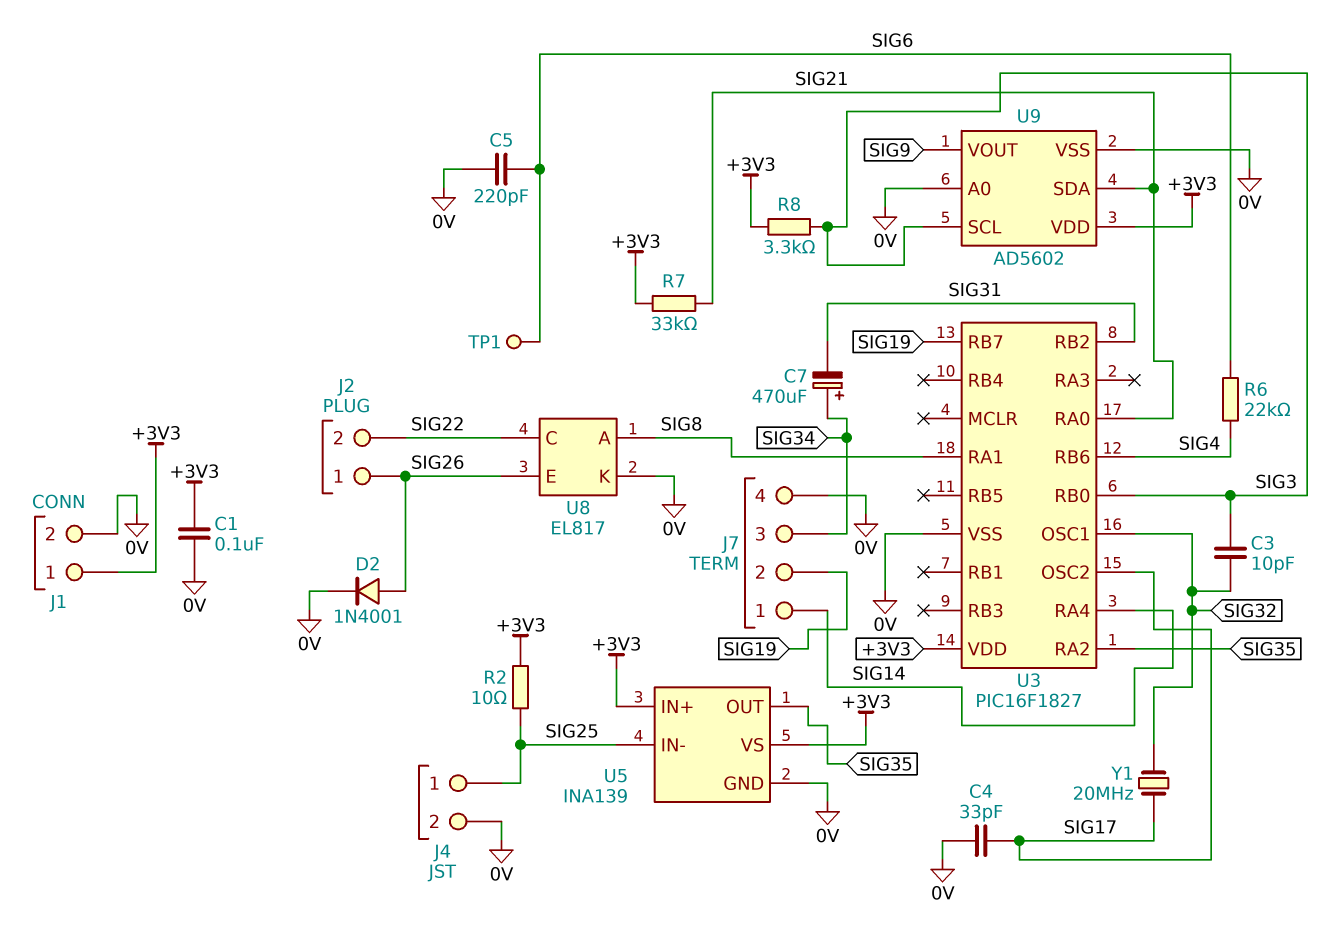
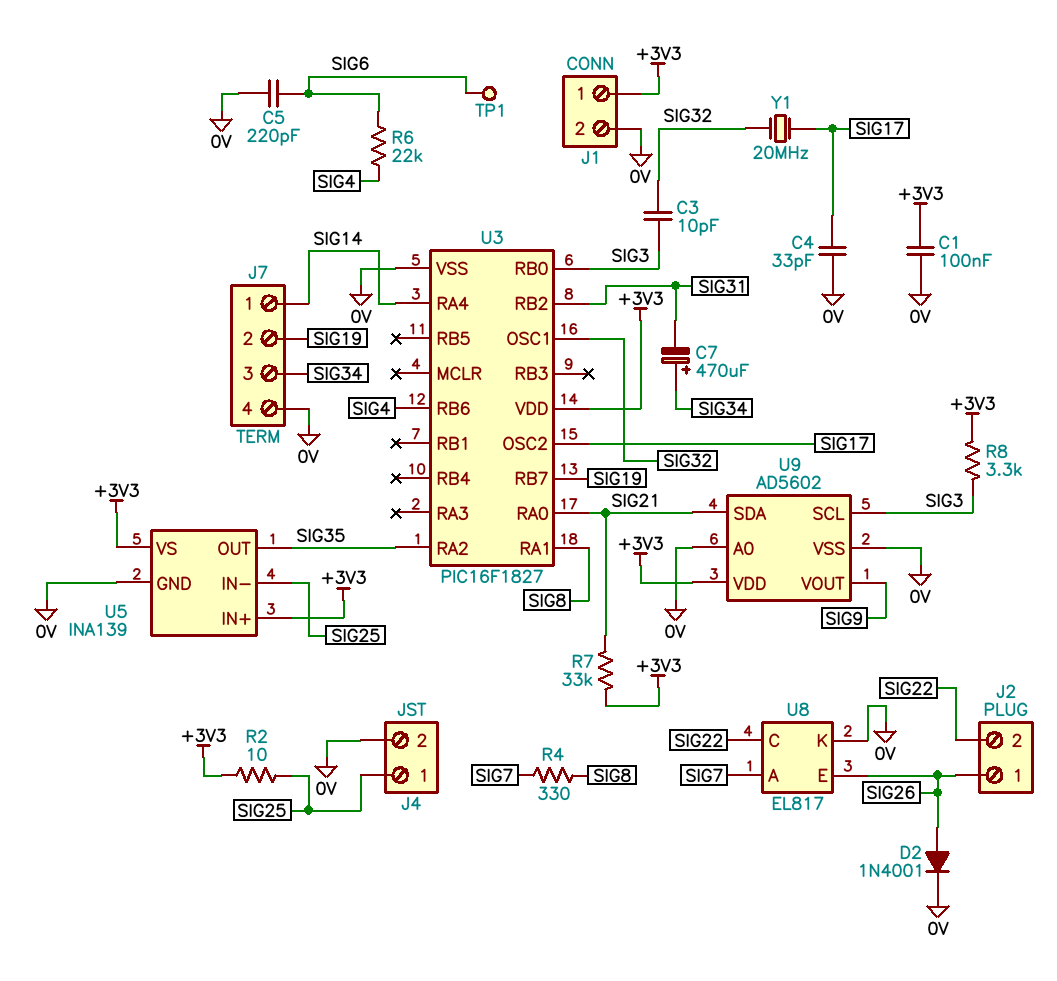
R4: none -> 330 (SIG7, SIG8)
U8 pin A: SIG8 -> SIG7

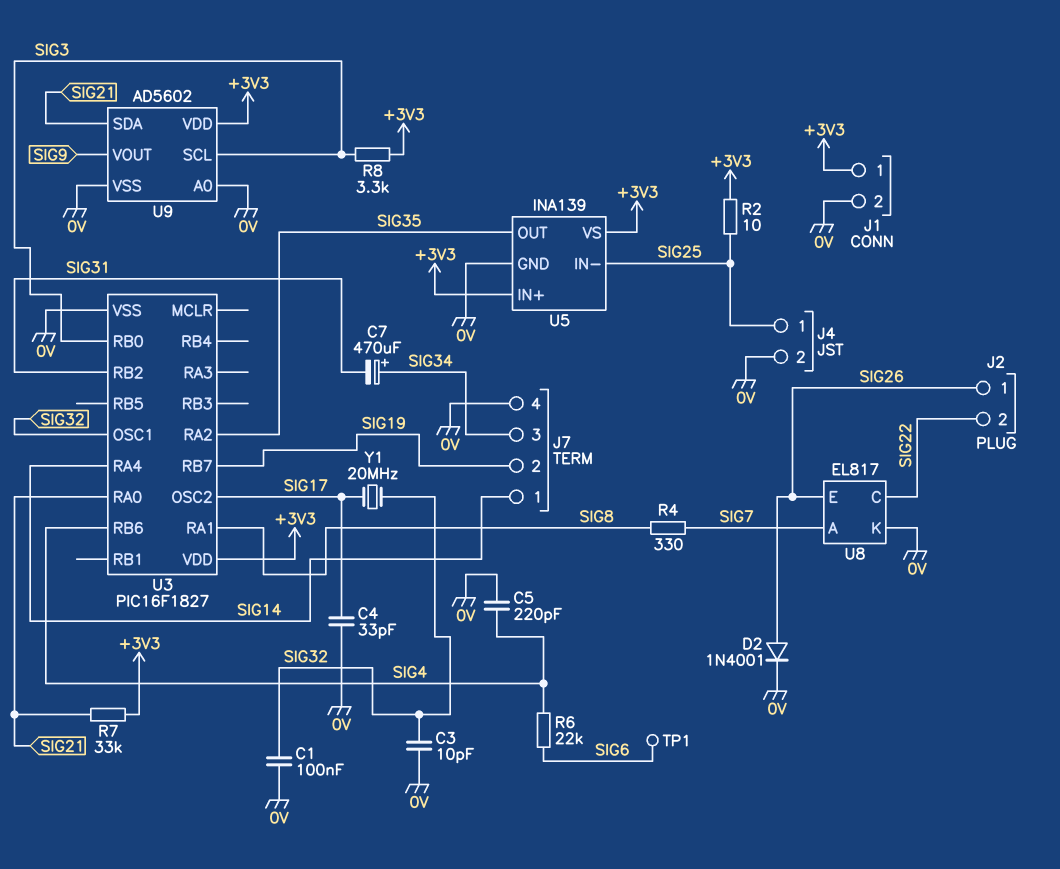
C1: 100nF (+3V3, 0V) -> 100nF (0V, SIG32)
C3: 10pF (SIG3, SIG32) -> 10pF (0V, SIG32)
C5: 220pF (0V, SIG6) -> 220pF (0V, SIG4)

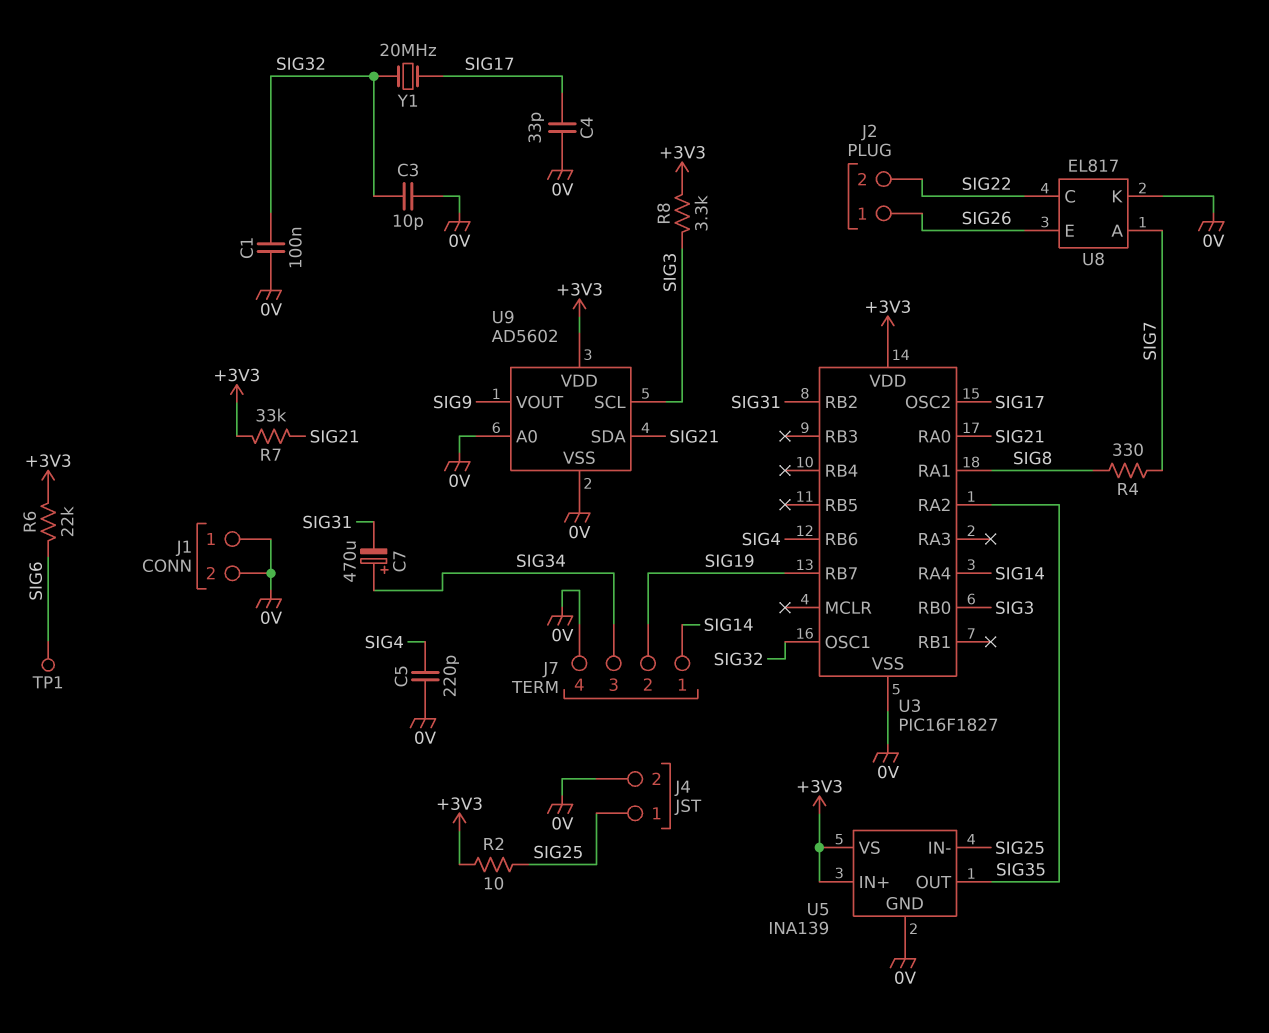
D2: diode 1N4001 (A SIG26, K 0V) -> none
J1 pin 1: +3V3 -> 0V
R6: 22k (SIG4, SIG6) -> 22k (+3V3, SIG6)

